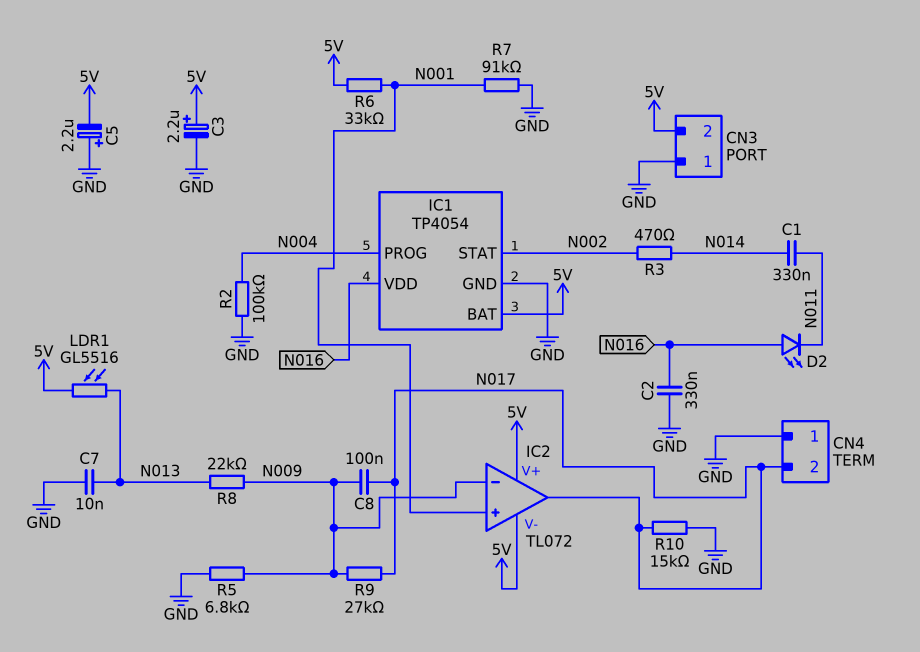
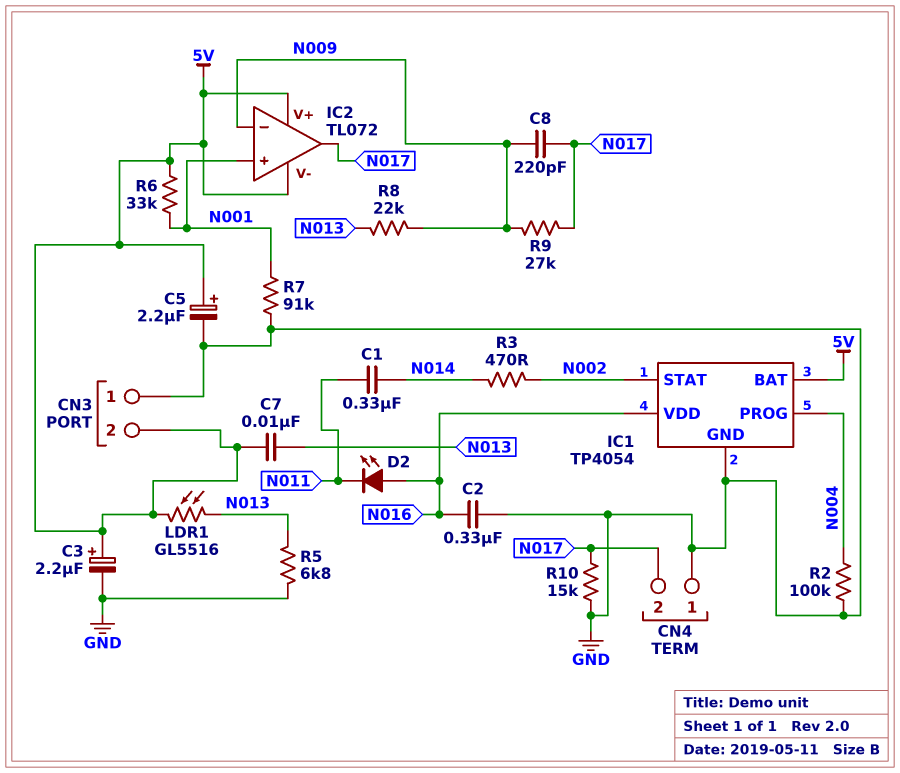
C5: 2.2uF (plus GND, minus 5V) -> 2.2uF (plus 5V, minus GND)
C7: 10nF (GND, N013) -> 10nF (5V, N013)
C8: 100nF (N009, N017) -> 220pF (N009, N017)
R5: 6.8k (GND, N009) -> 6.8k (GND, N013)

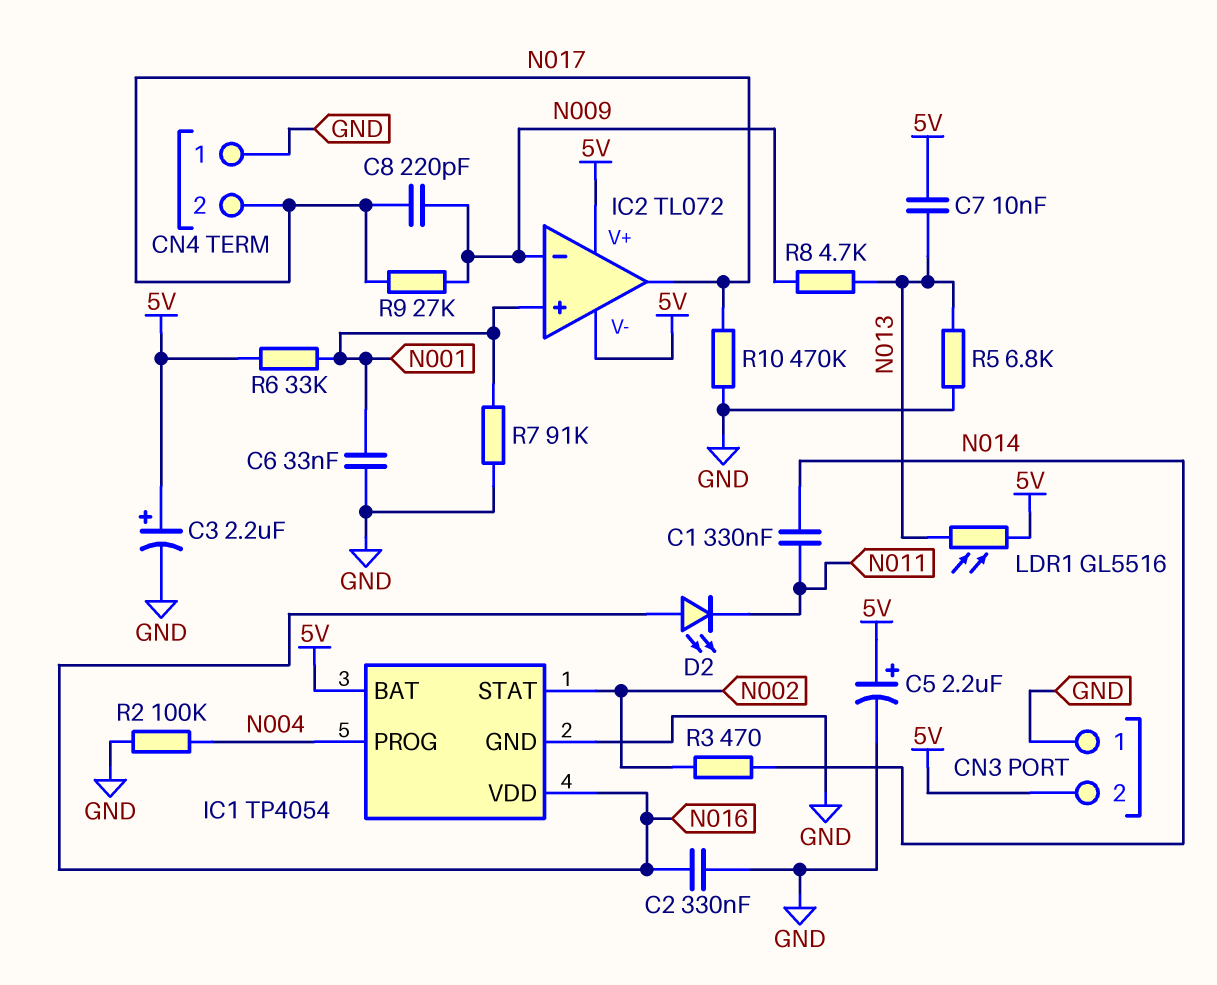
C6: none -> 33nF (GND, N001)
R8: 22k (N009, N013) -> 4.7k (N009, N013)
R10: 15k (GND, N017) -> 470k (GND, N017)

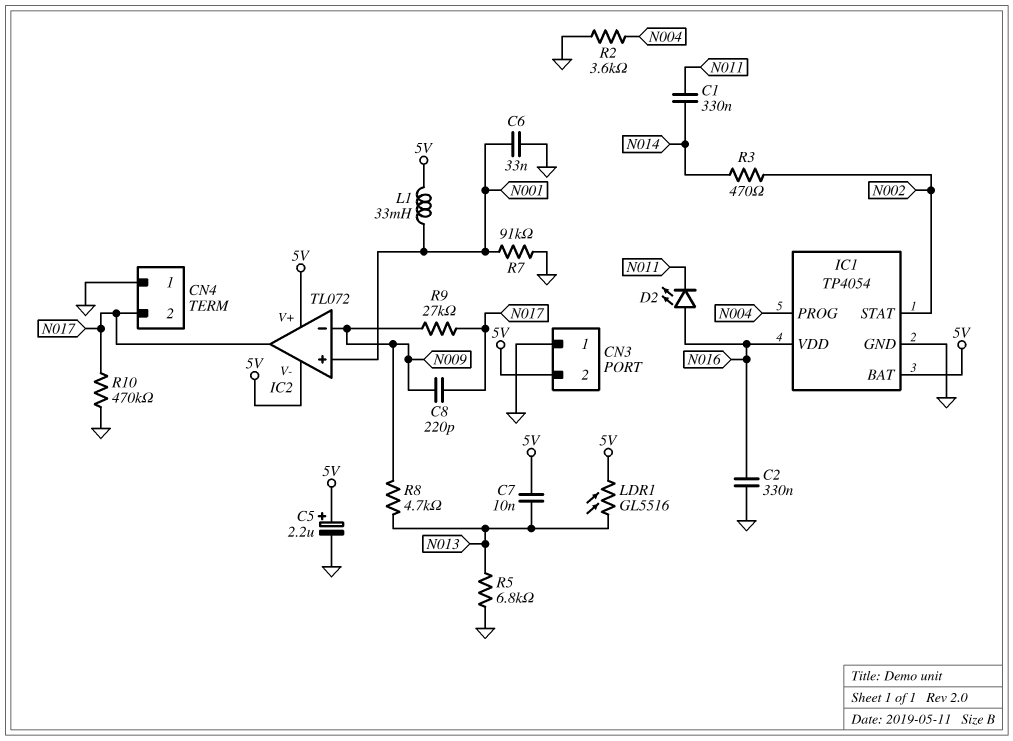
C3: 2.2uF (plus 5V, minus GND) -> none
L1: none -> 33mH (5V, N001)
R2: 100k (GND, N004) -> 3.6k (GND, N004)
R6: 33k (5V, N001) -> none

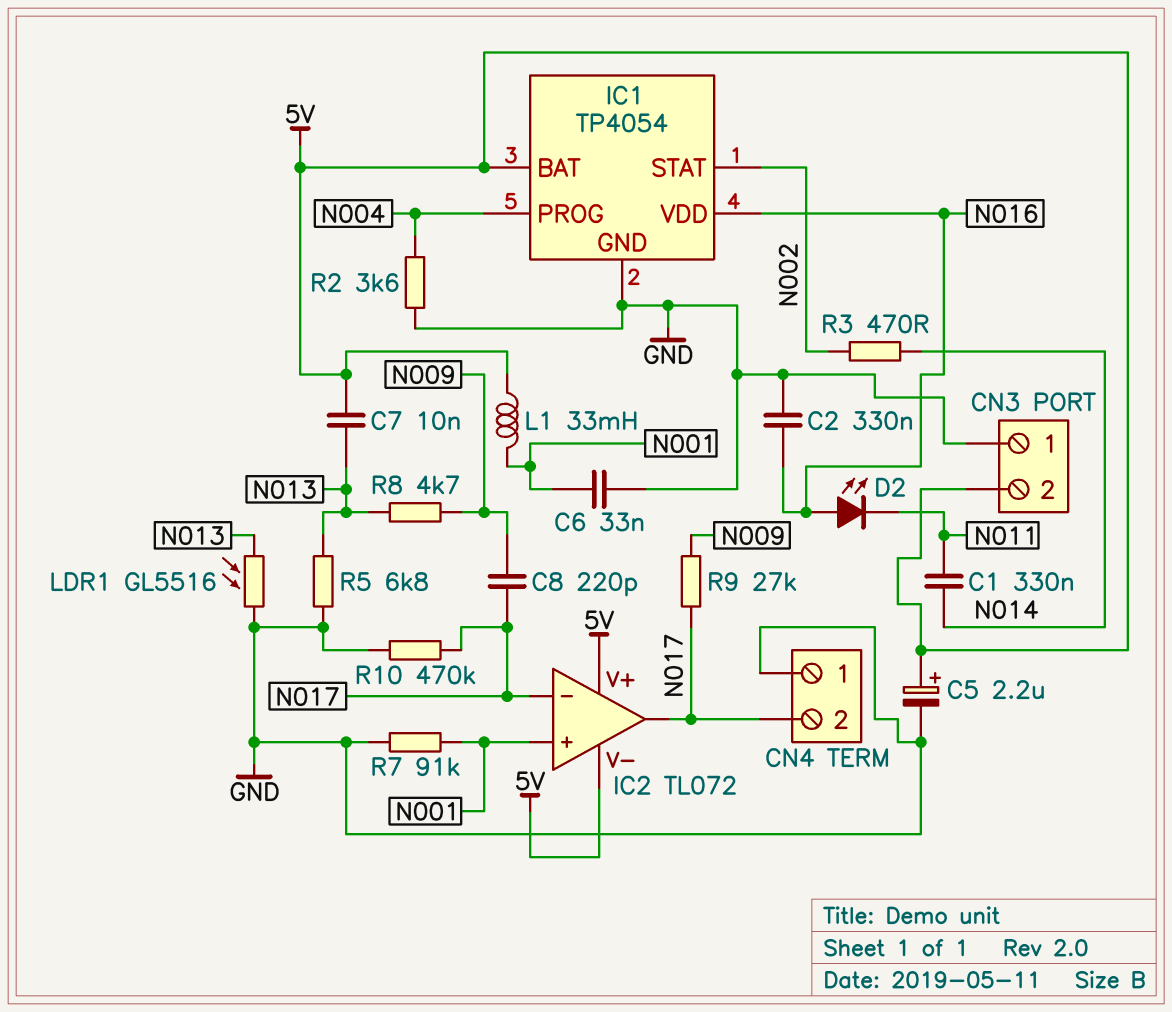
IC2 pin in-: N009 -> N017
LDR1: GL5516 (5V, N013) -> GL5516 (GND, N013)

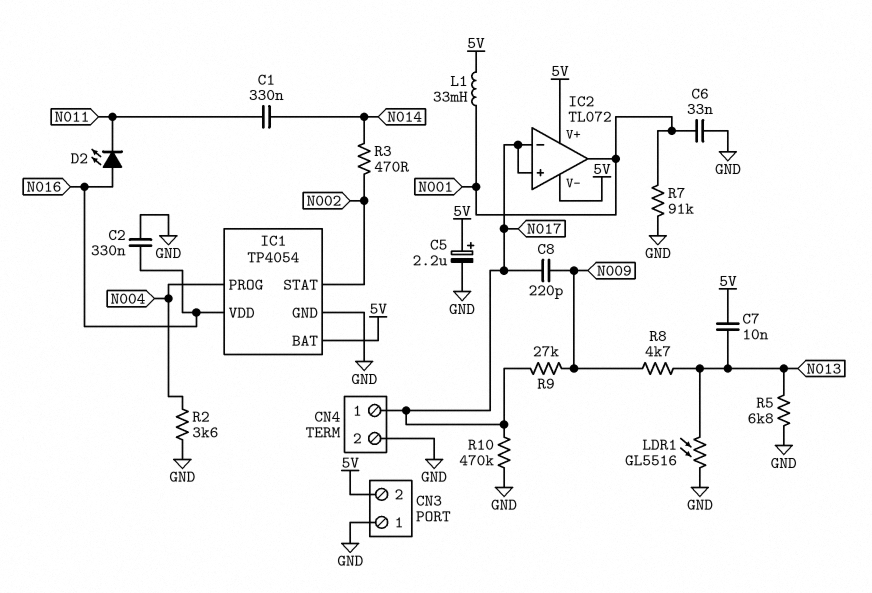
CN4 pin 1: GND -> N017
CN4 pin 2: N017 -> GND
IC2 pin in+: N001 -> N017
IC2 pin out: N017 -> N001

